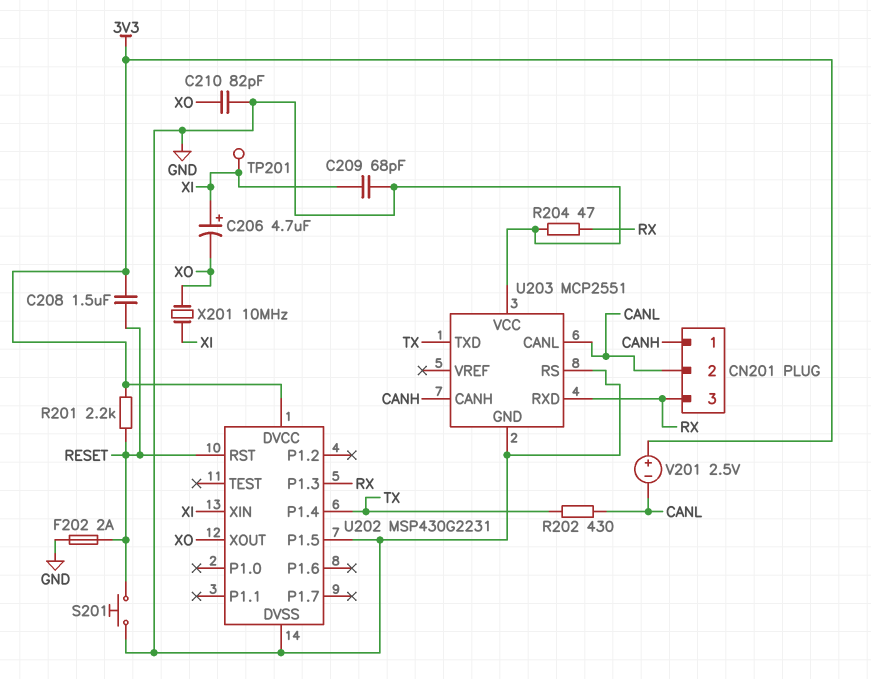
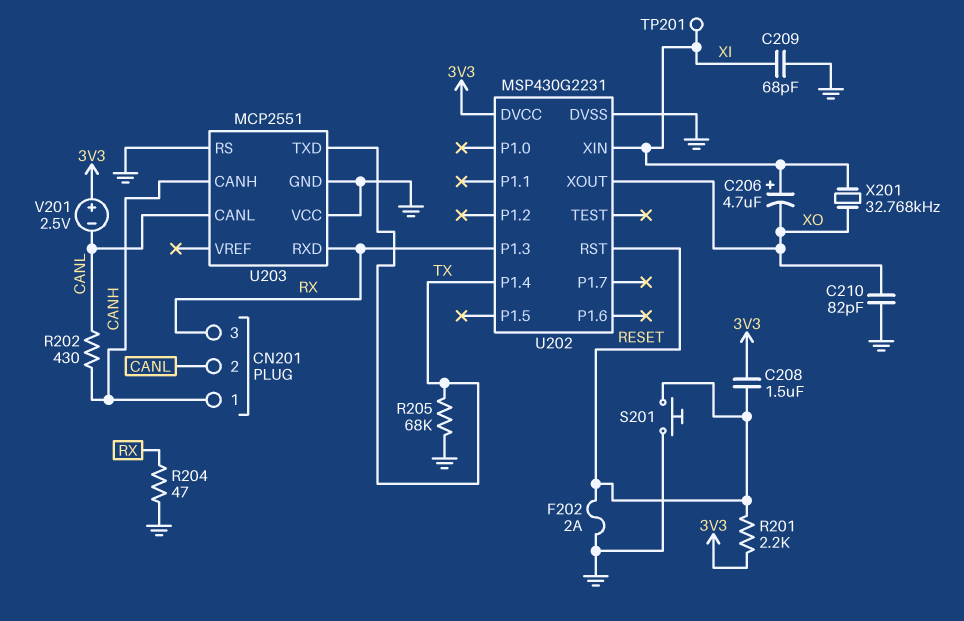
R202: 430 (CANL, TX) -> 430 (CANH, CANL)
R205: none -> 68k (GND, TX)
U202 pin P1.5: GND -> none
X201: 10MHz (XI, XO) -> 32.768kHz (XI, XO)

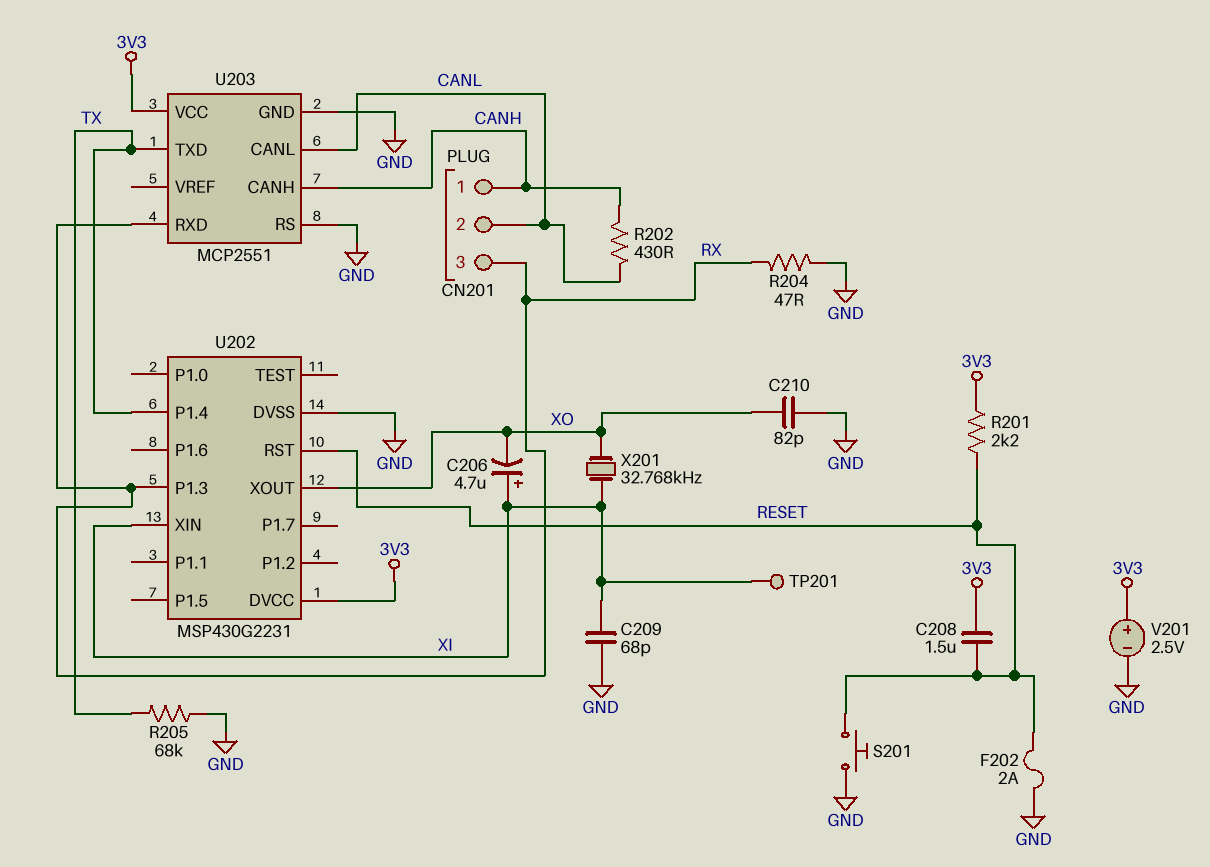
U203 pin VCC: GND -> 3V3
V201: 2.5V (plus 3V3, minus CANL) -> 2.5V (plus 3V3, minus GND)

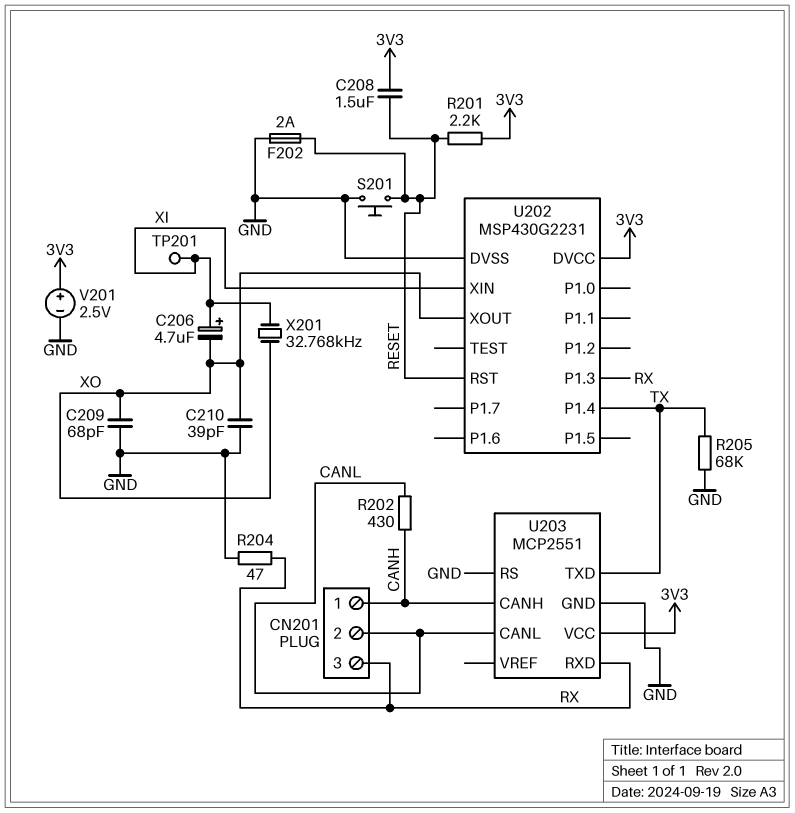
C209: 68pF (GND, XI) -> 68pF (GND, XO)
C210: 82pF (GND, XO) -> 39pF (GND, XO)

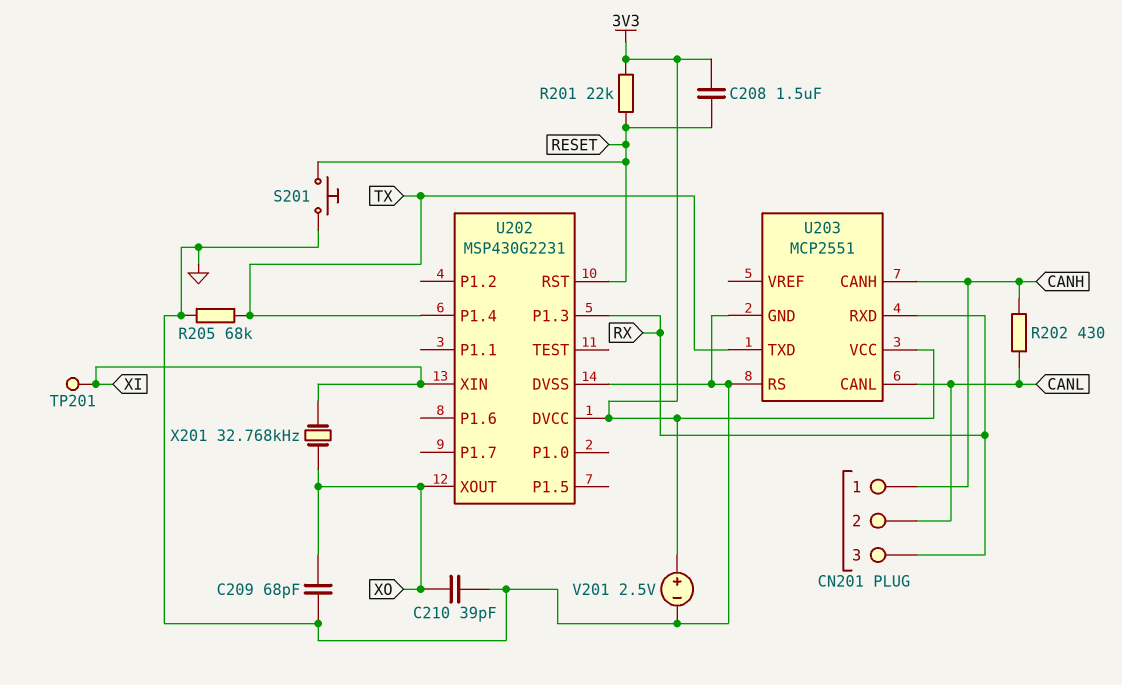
C206: 4.7uF (plus XI, minus XO) -> none
F202: 2A (GND, RESET) -> none
R201: 2.2k (3V3, RESET) -> 22k (3V3, RESET)
R204: 47 (GND, RX) -> none

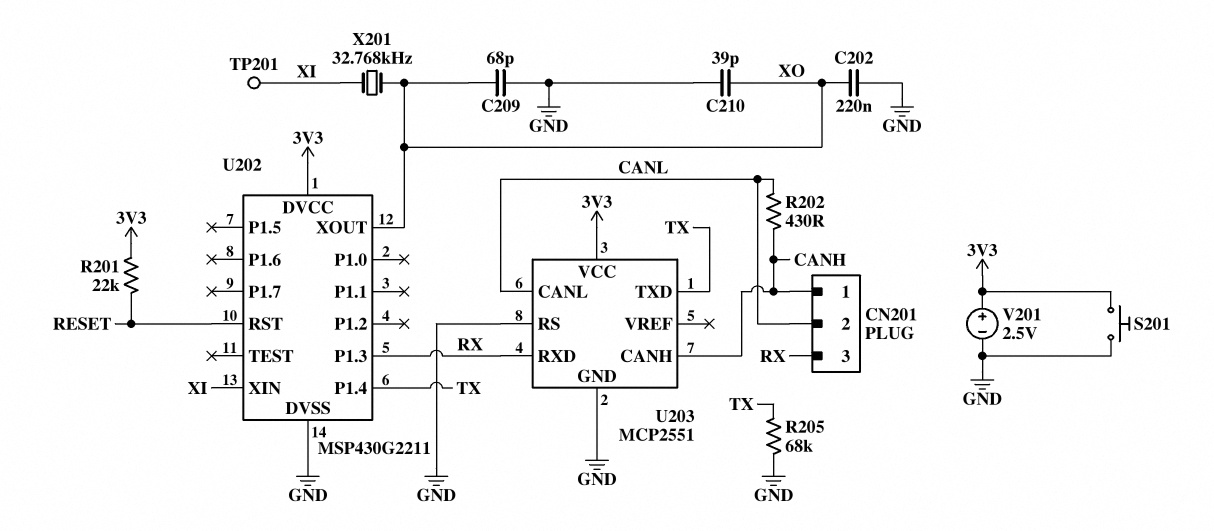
C202: none -> 220nF (GND, XO)
C208: 1.5uF (3V3, RESET) -> none
S201: button (GND, RESET) -> button (3V3, GND)
U202: MSP430G2231 -> MSP430G2211

